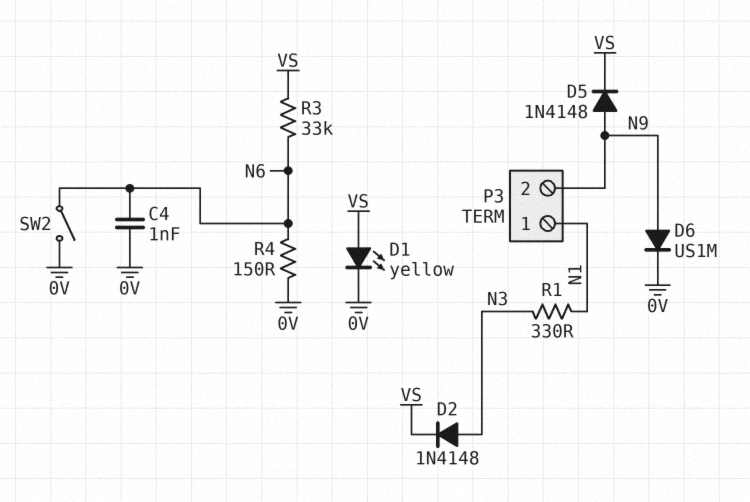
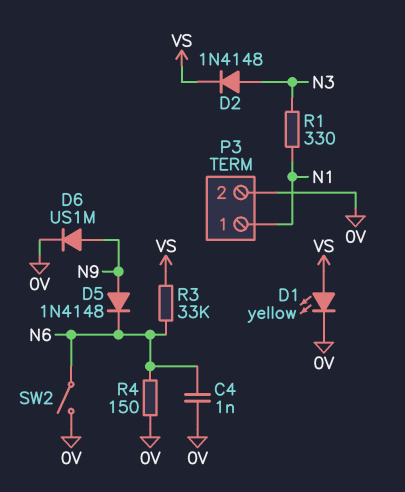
D5: diode 1N4148 (A N9, K VS) -> diode 1N4148 (A N9, K N6)
P3 pin 2: N9 -> 0V

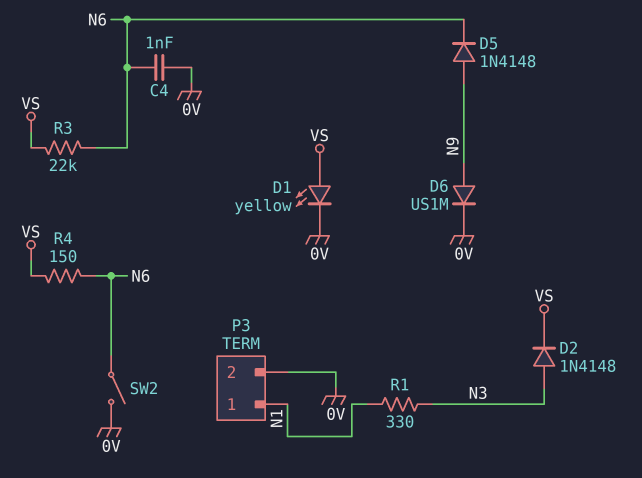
R3: 33k (N6, VS) -> 22k (N6, VS)
R4: 150 (0V, N6) -> 150 (N6, VS)

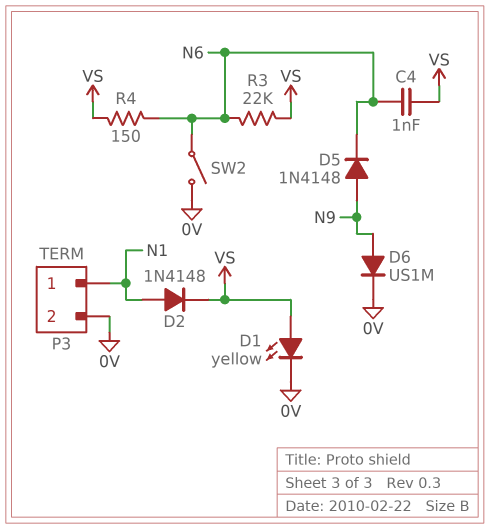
C4: 1nF (0V, N6) -> 1nF (N6, VS)
D2: diode 1N4148 (A N3, K VS) -> diode 1N4148 (A N1, K VS)
R1: 330 (N1, N3) -> none

